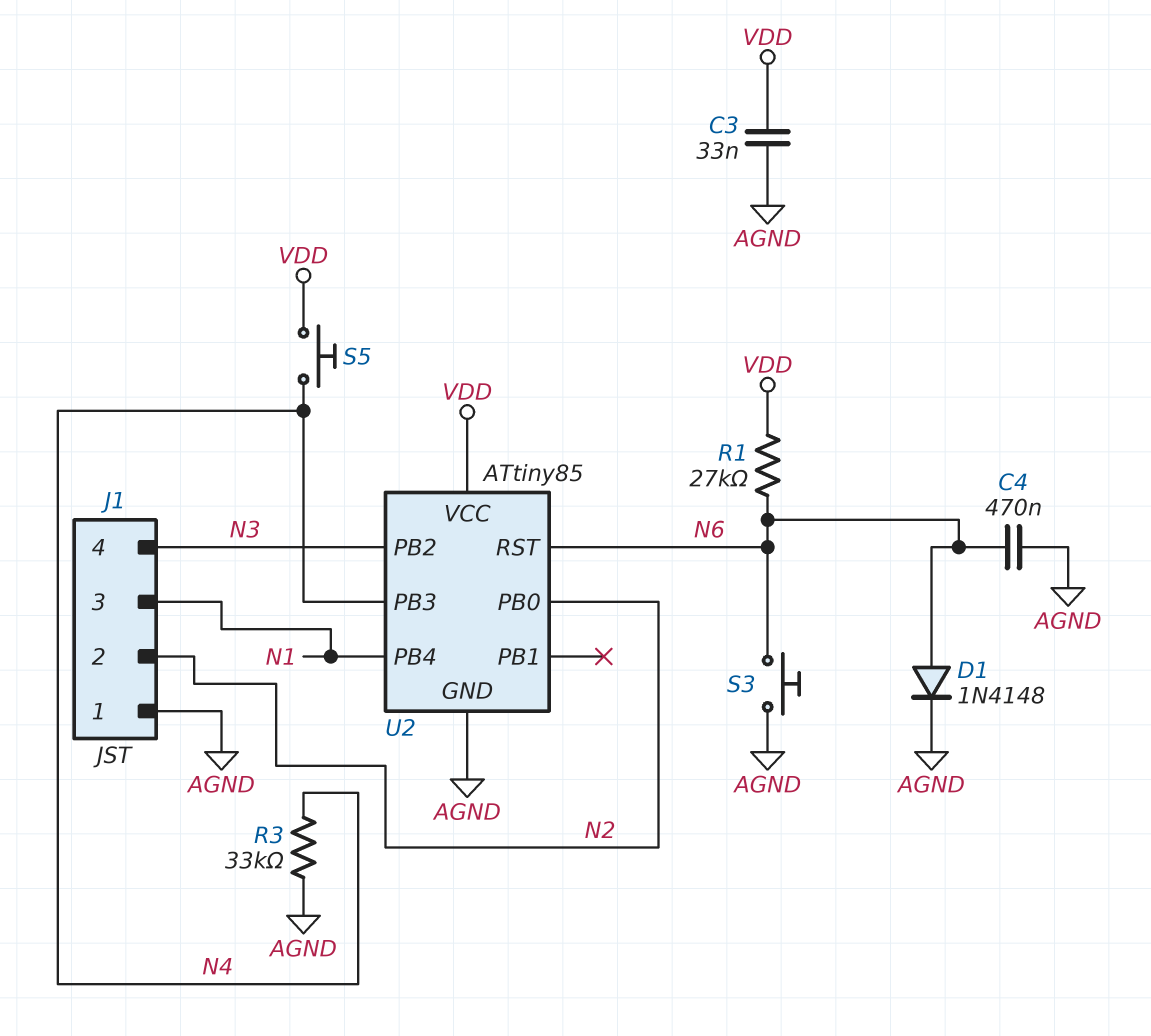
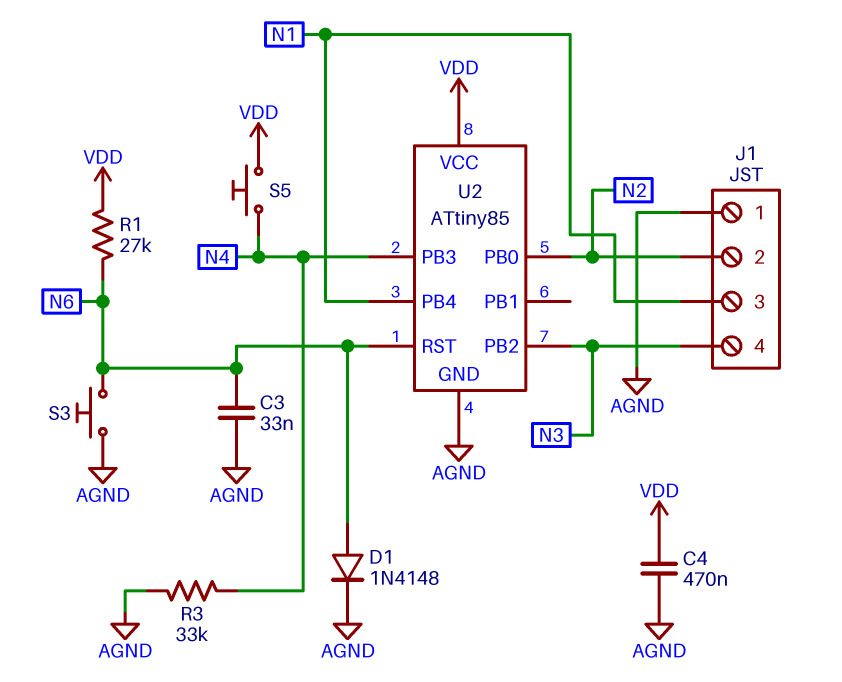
C3: 33nF (AGND, VDD) -> 33nF (AGND, N6)
C4: 470nF (AGND, N6) -> 470nF (AGND, VDD)

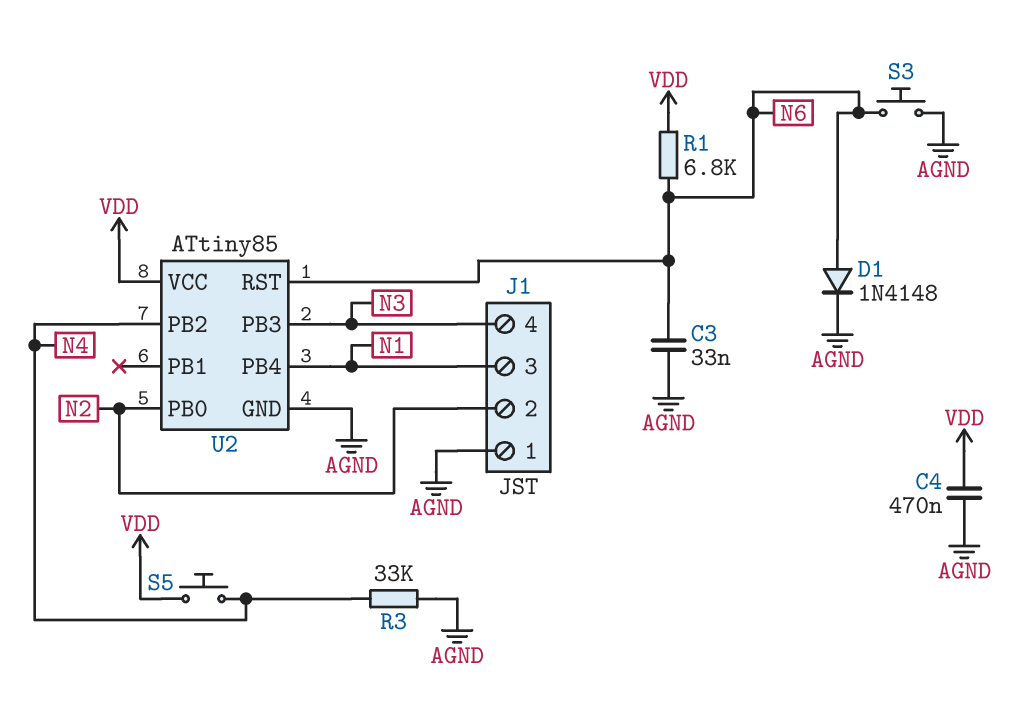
R1: 27k (N6, VDD) -> 6.8k (N6, VDD)
U2 pin PB2: N3 -> N4
U2 pin PB3: N4 -> N3

